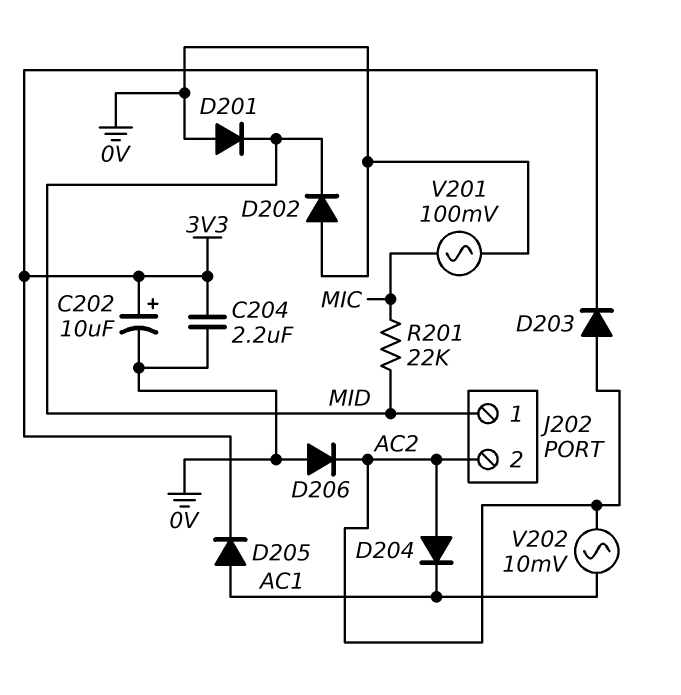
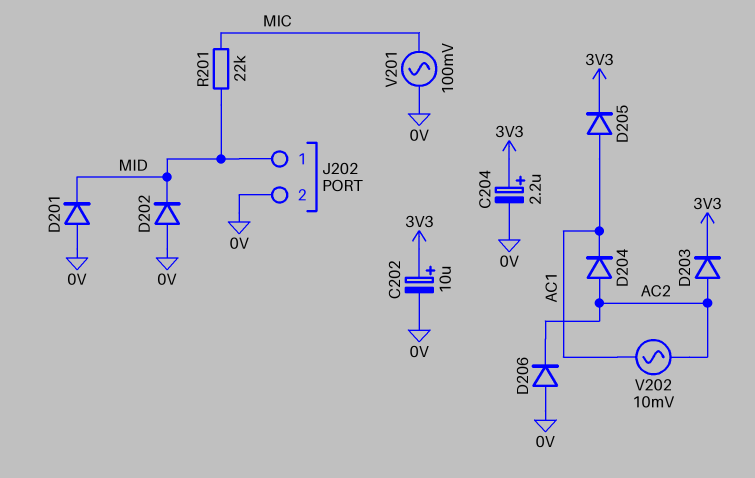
C204: 2.2uF (0V, 3V3) -> 2.2uF (plus 3V3, minus 0V)
J202 pin 2: AC2 -> 0V

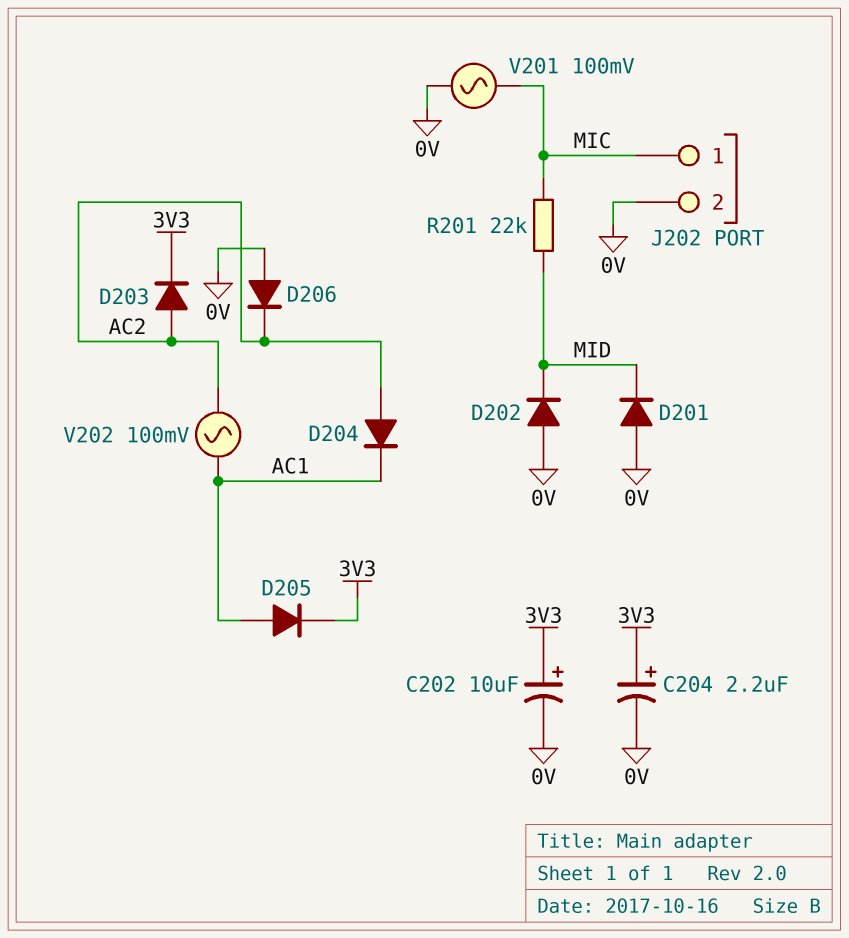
J202 pin 1: MID -> MIC
V202: AC 10mV (AC1, AC2) -> AC 100mV (AC1, AC2)

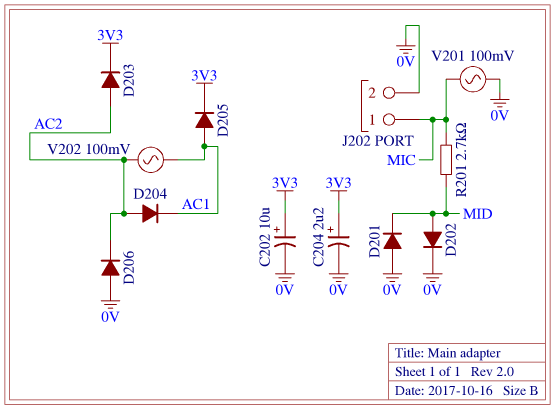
D202: diode (A 0V, K MID) -> diode (A MID, K 0V)
R201: 22k (MIC, MID) -> 2.7k (MIC, MID)

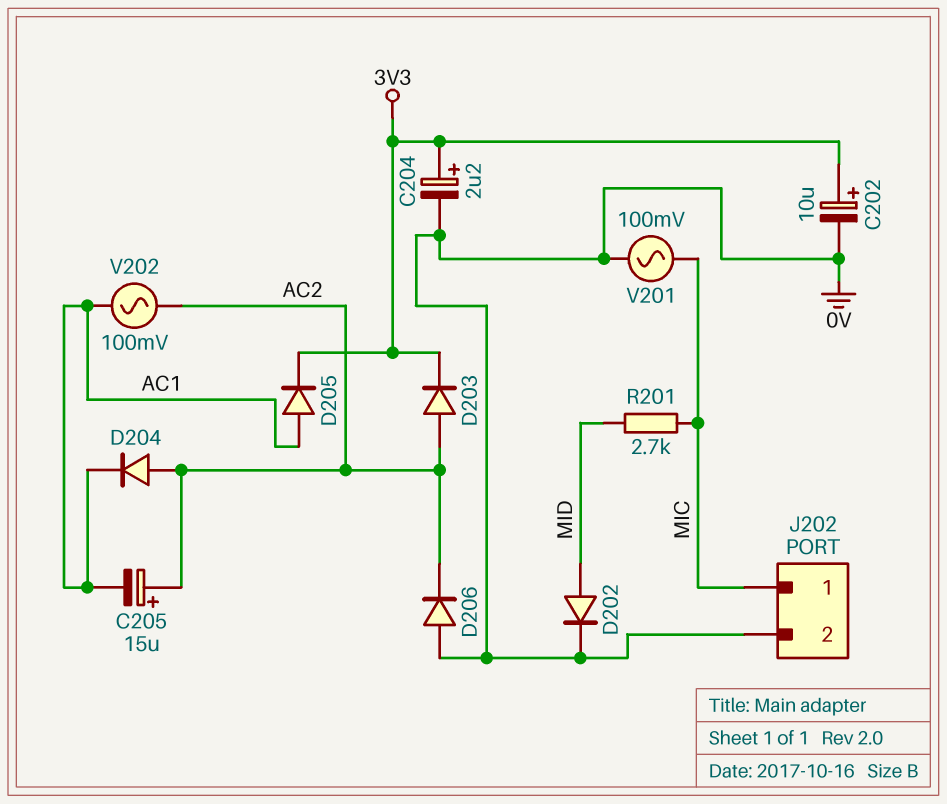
C205: none -> 15uF (plus AC2, minus AC1)
D201: diode (A 0V, K MID) -> none

